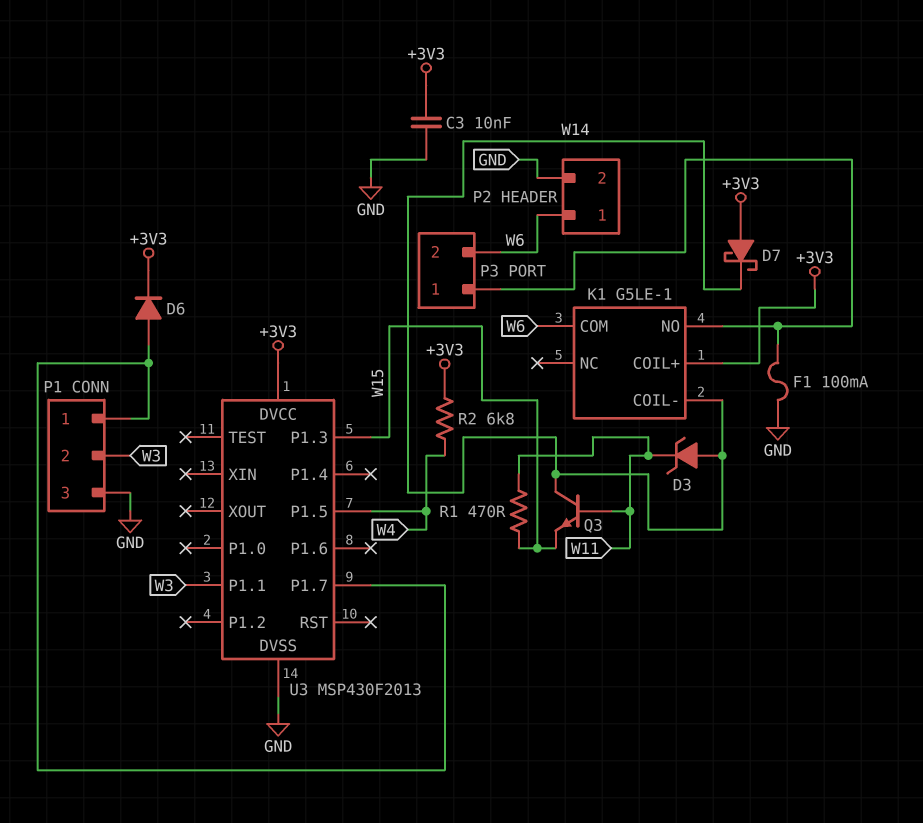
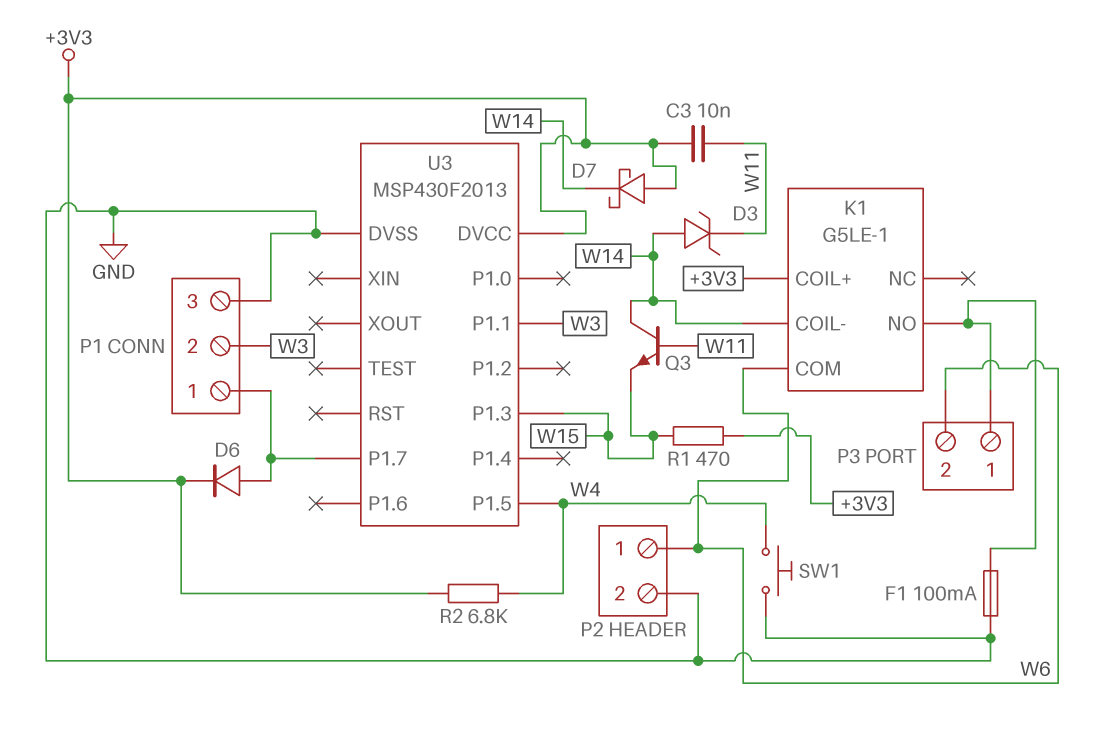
C3: 10nF (+3V3, GND) -> 10nF (+3V3, W11)
R1: 470 (W11, W15) -> 470 (+3V3, W15)
SW1: none -> button (GND, W4)

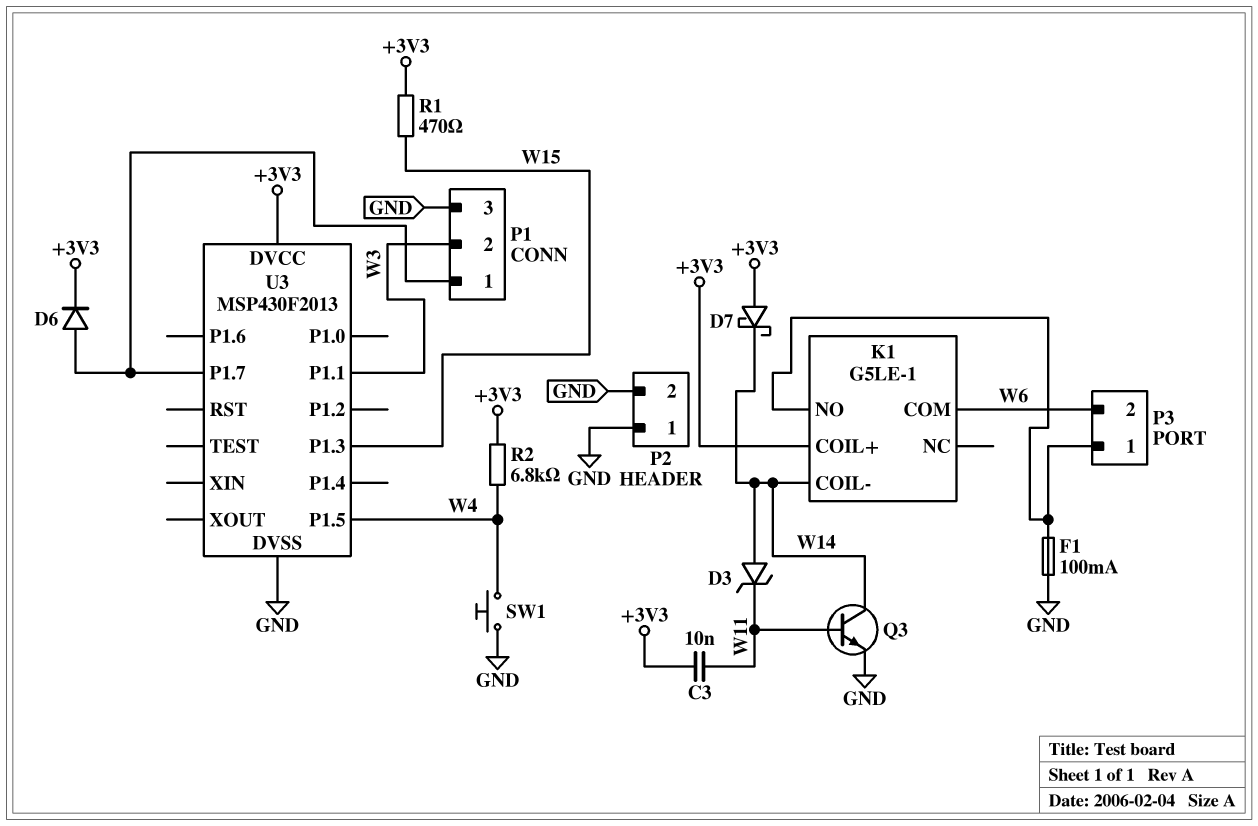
P2 pin 1: W6 -> GND
Q3: NPN (B W11, C W14, E W15) -> NPN (B W11, C W14, E GND)

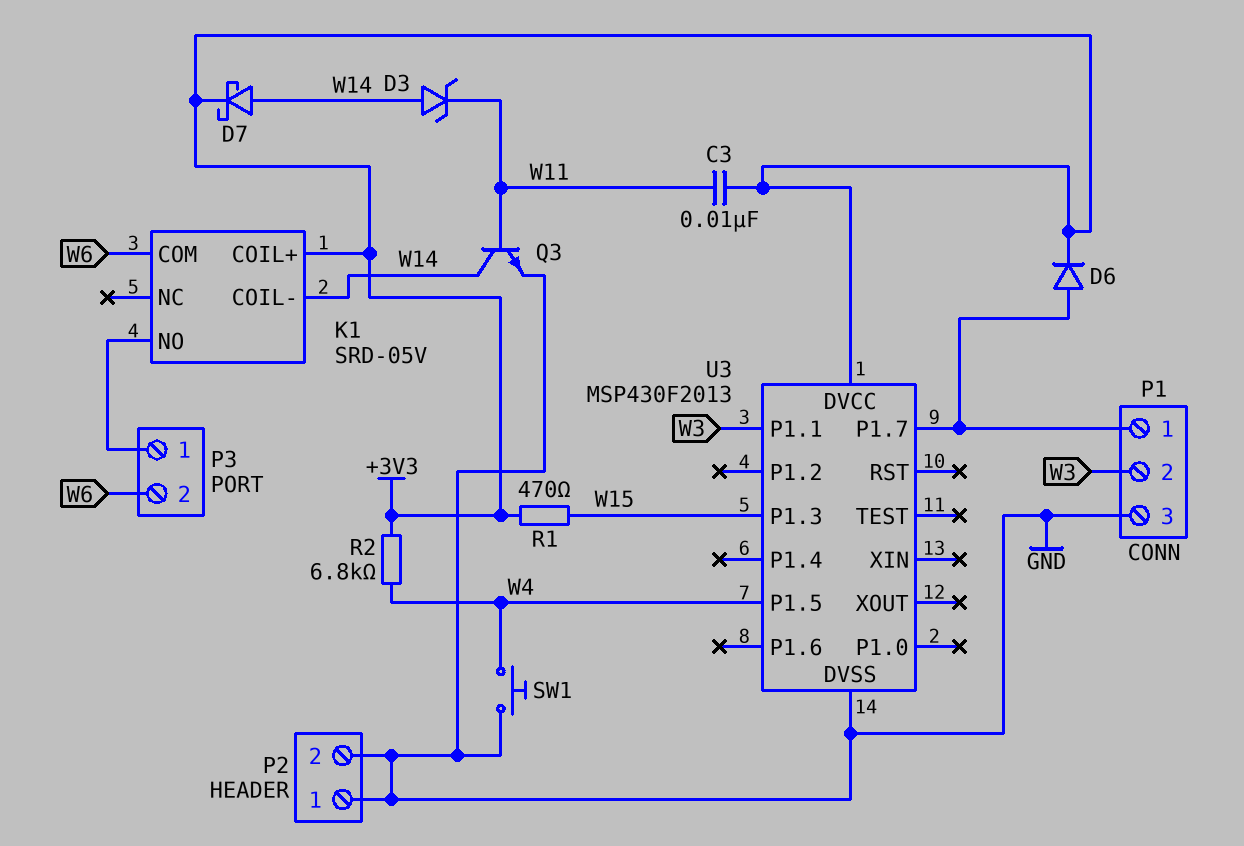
D7: schottky (A +3V3, K W14) -> schottky (A W14, K +3V3)
F1: 100mA (GND, K1/NO) -> none
K1: G5LE-1 -> SRD-05V

